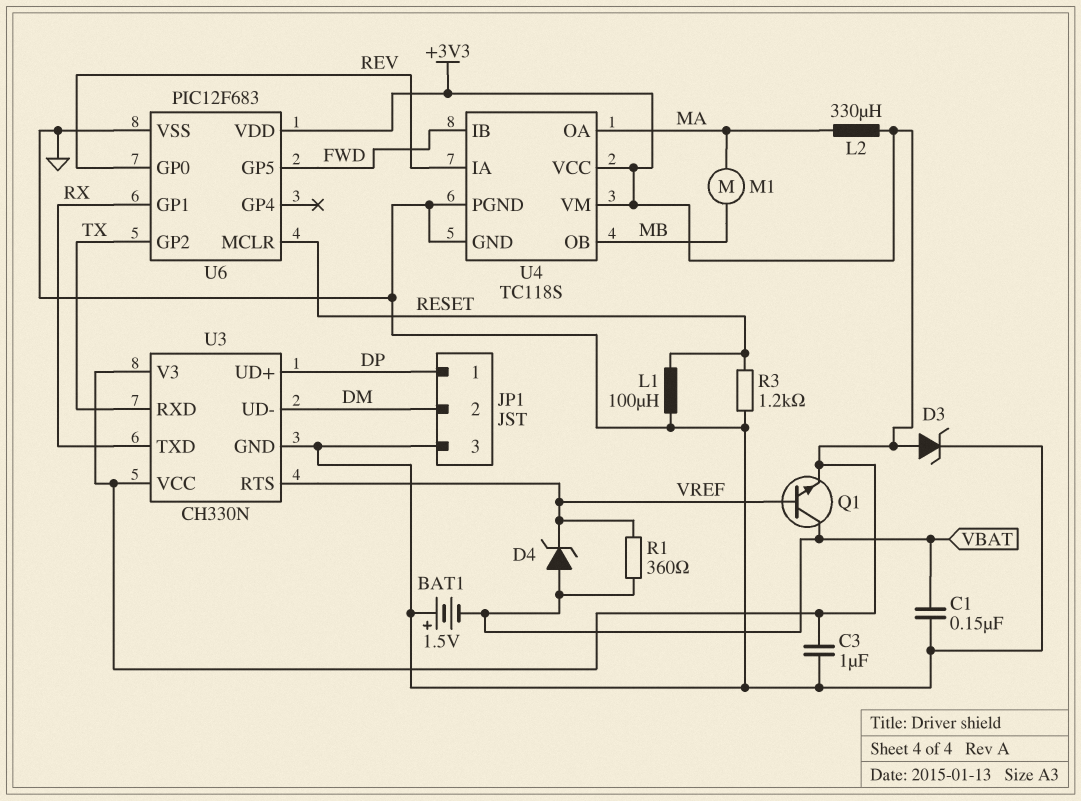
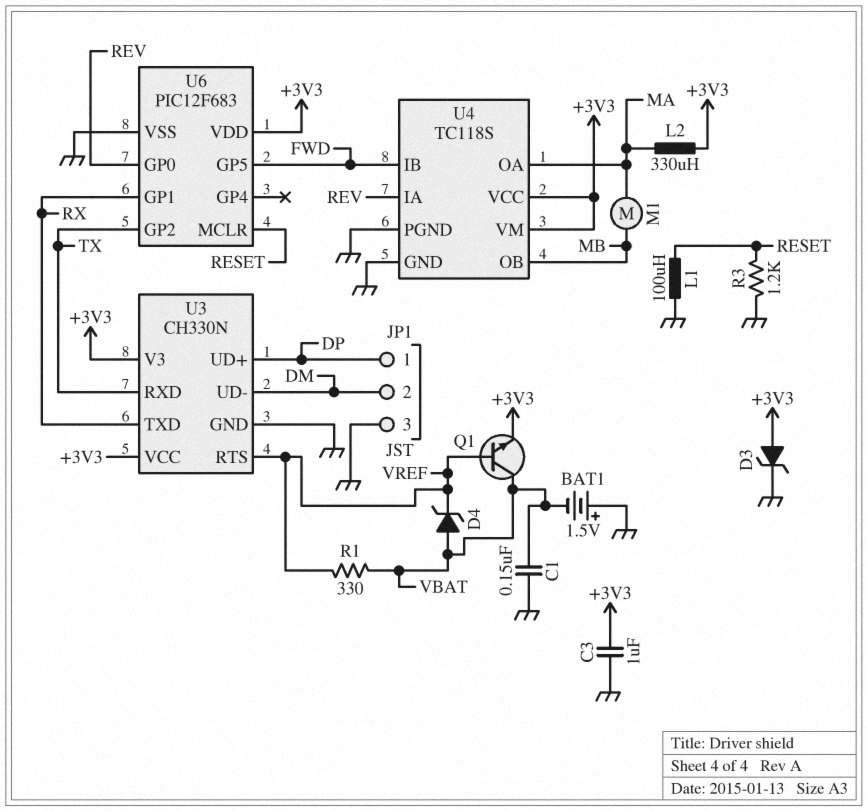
R1: 360 (VBAT, VREF) -> 330 (VBAT, VREF)

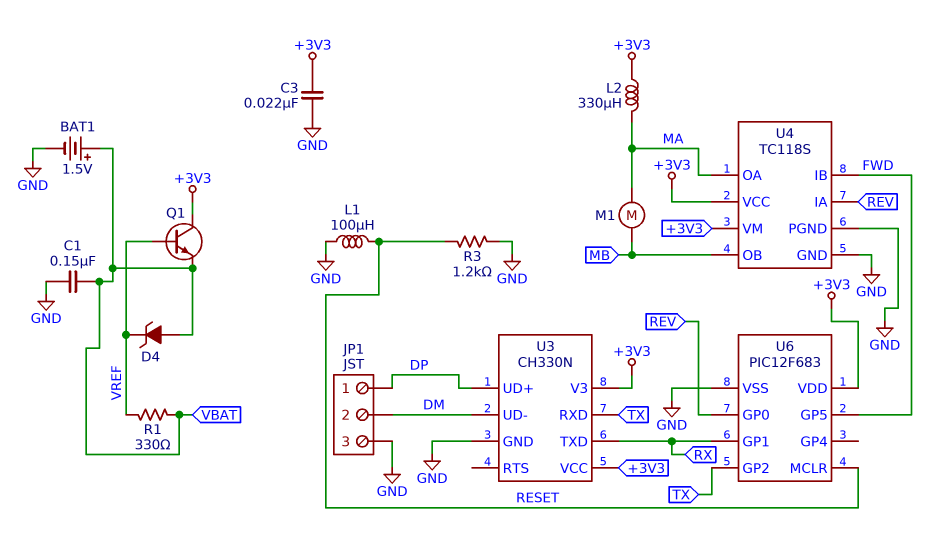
BAT1: 1.5V (plus GND, minus VBAT) -> 1.5V (plus VBAT, minus GND)
C3: 1uF (+3V3, GND) -> 22nF (+3V3, GND)
D3: zener (A +3V3, K GND) -> none
Q1: NPN (B VREF, C VBAT, E +3V3) -> NPN (B VREF, C +3V3, E VBAT)
U3 pin RTS: VREF -> none

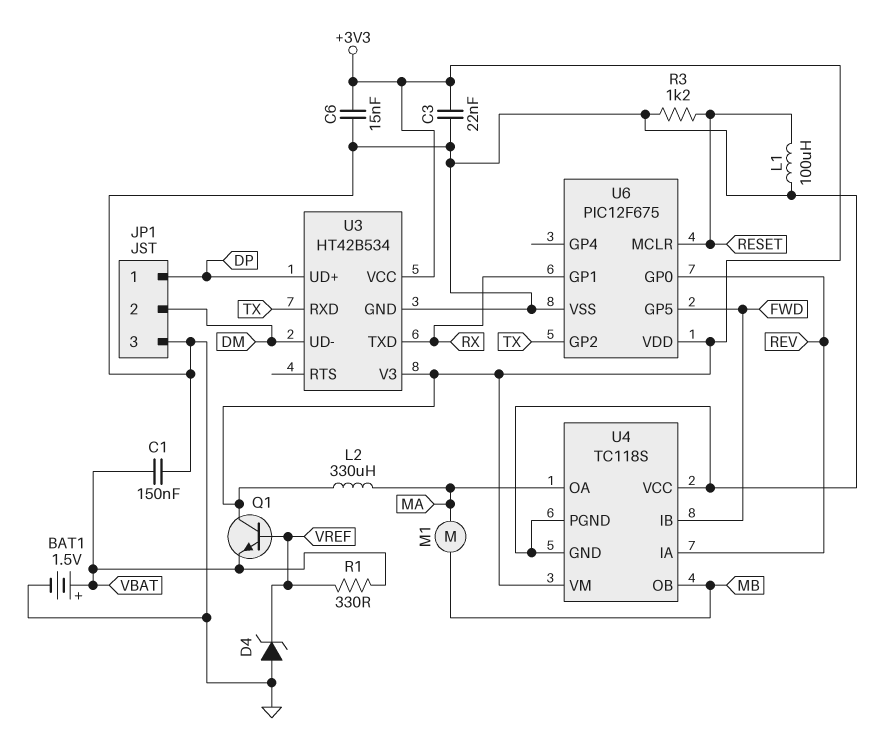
C6: none -> 15nF (+3V3, GND)
D4: zener (A VBAT, K VREF) -> zener (A GND, K VREF)
U3: CH330N -> HT42B534
U4 pin VCC: +3V3 -> GND
U6: PIC12F683 -> PIC12F675

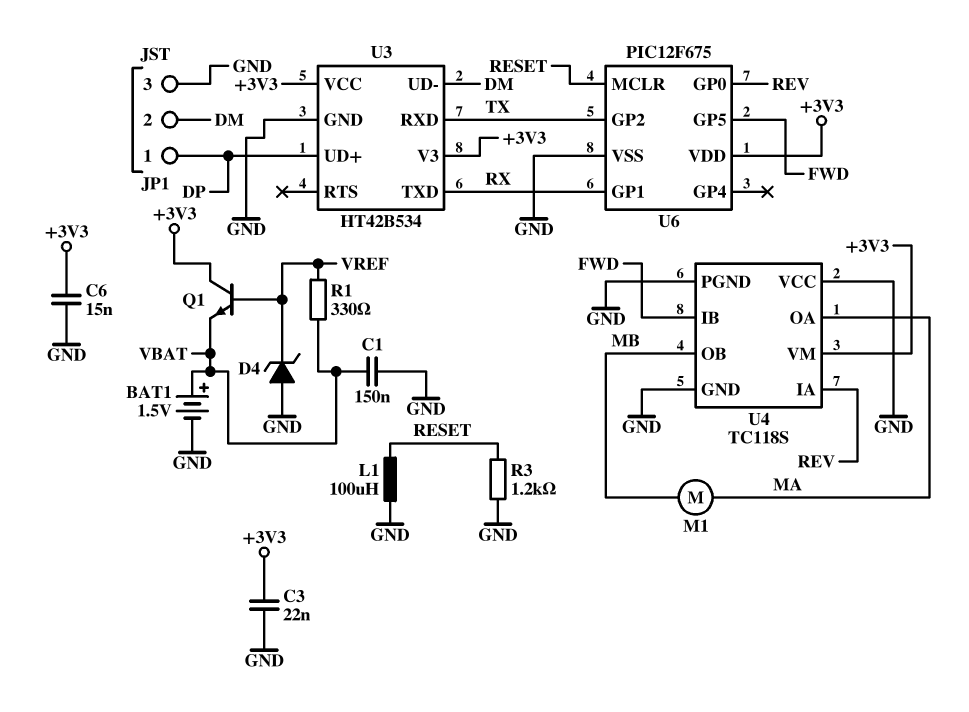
L2: 330uH (+3V3, MA) -> none

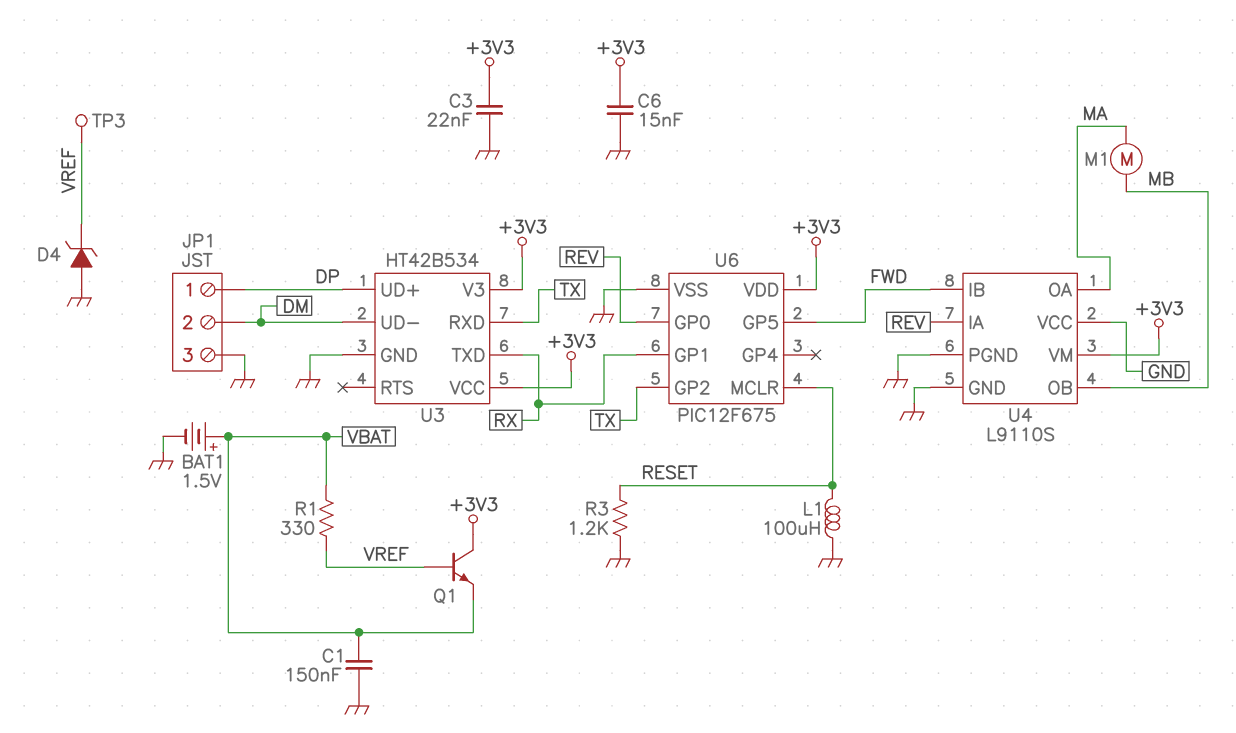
TP3: none -> test point (VREF)
U4: TC118S -> L9110S

